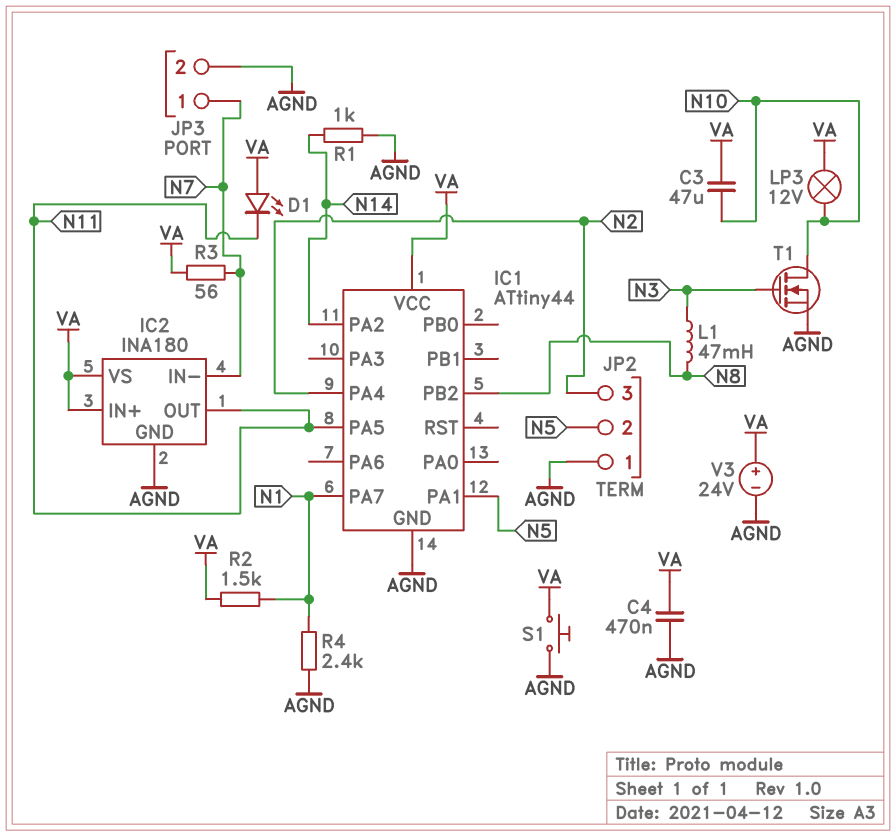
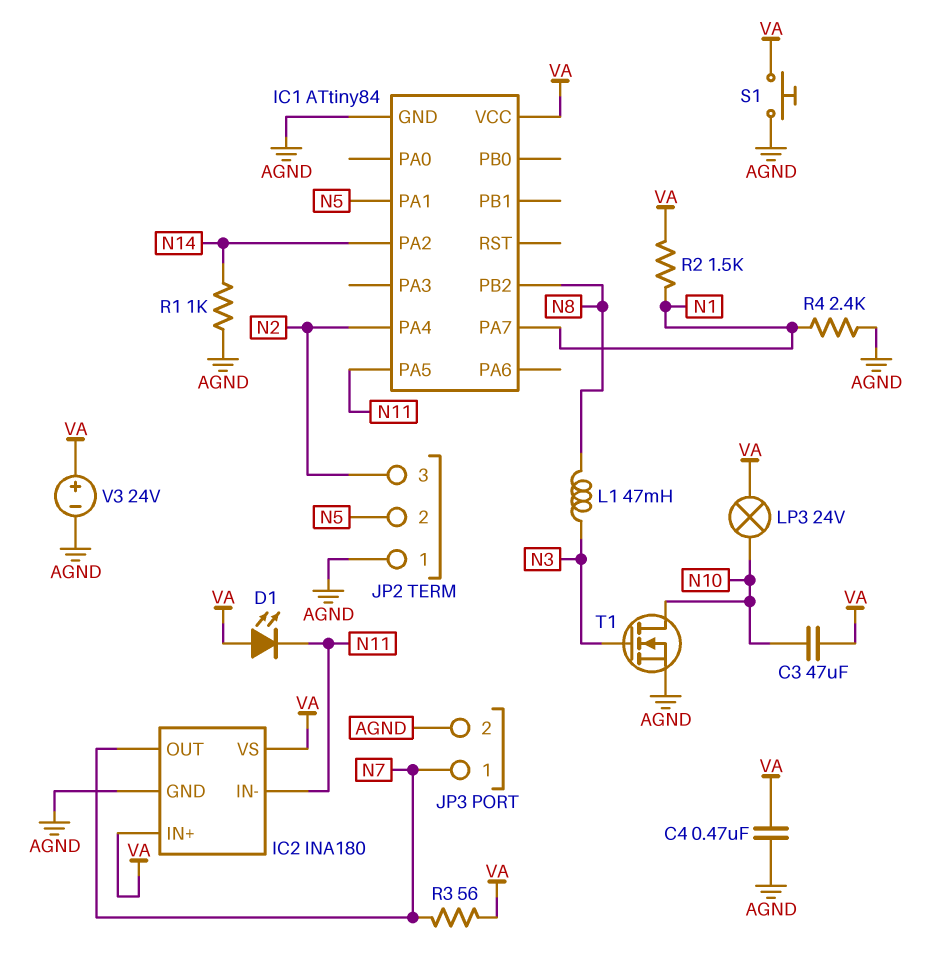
IC1: ATtiny44 -> ATtiny84
IC2 pin IN-: N7 -> N11
IC2 pin OUT: N11 -> N7
LP3: lamp 12V (N10, VA) -> lamp 24V (N10, VA)

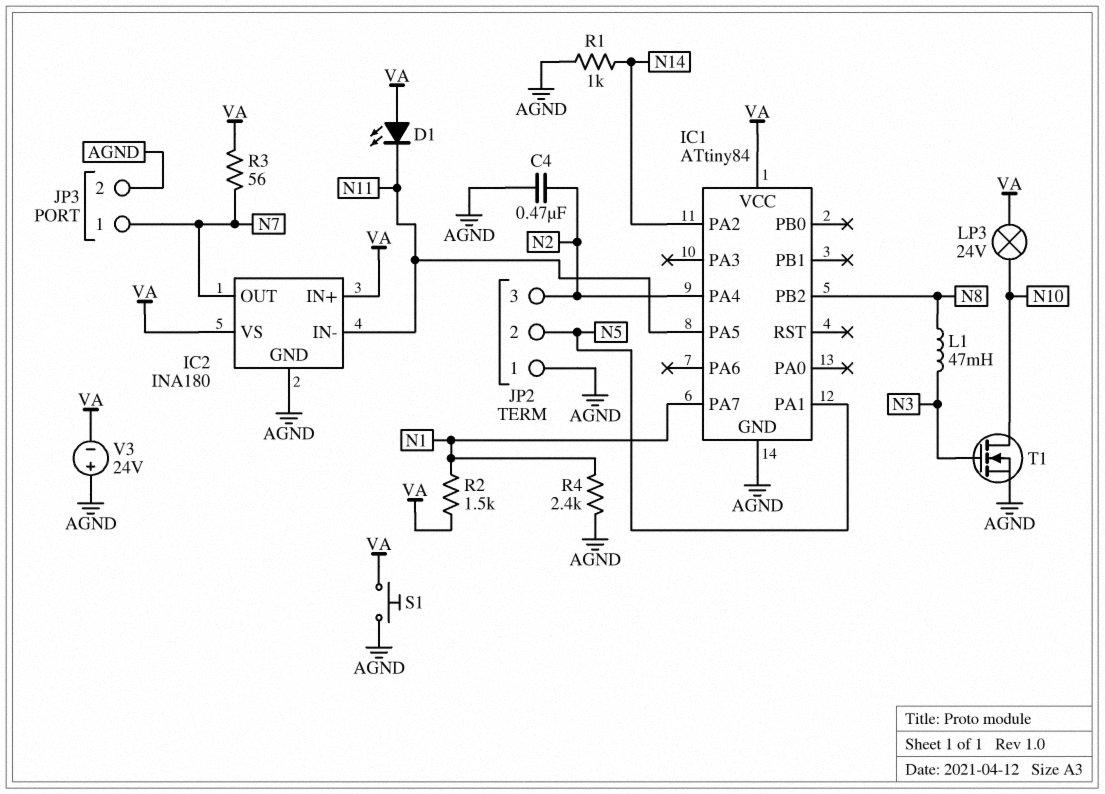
C3: 47uF (N10, VA) -> none
C4: 470nF (AGND, VA) -> 470nF (AGND, N2)
V3: 24V (plus VA, minus AGND) -> 24V (plus AGND, minus VA)

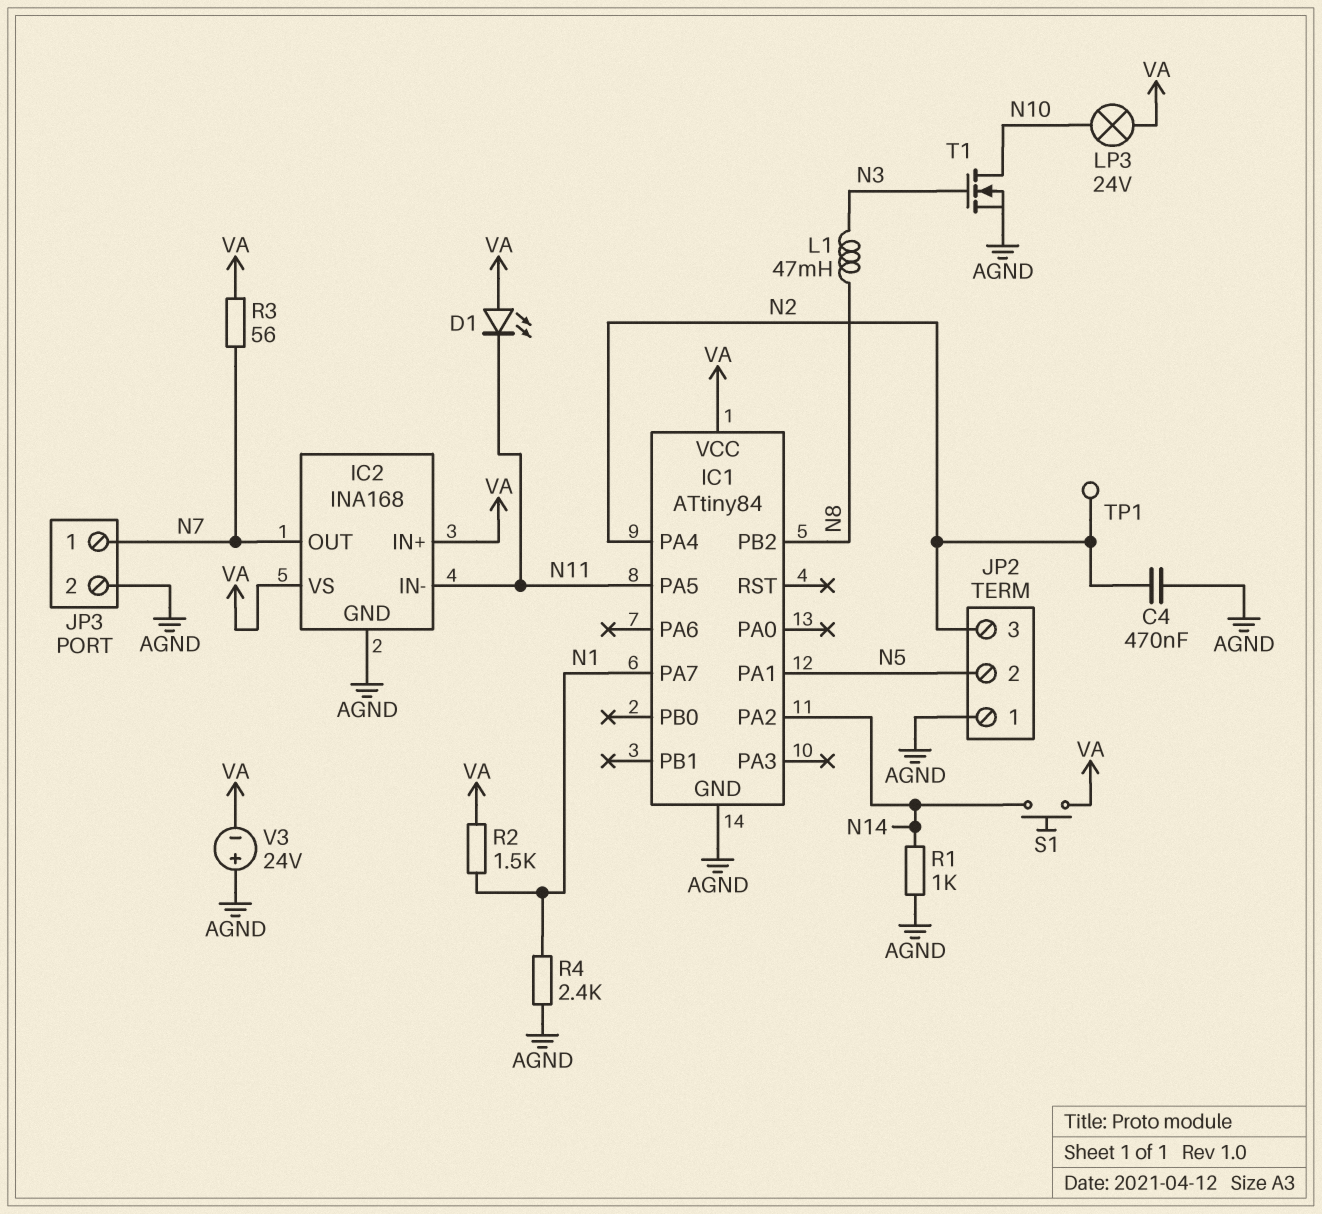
IC2: INA180 -> INA168
S1: button (AGND, VA) -> button (N14, VA)
TP1: none -> test point (N2)

